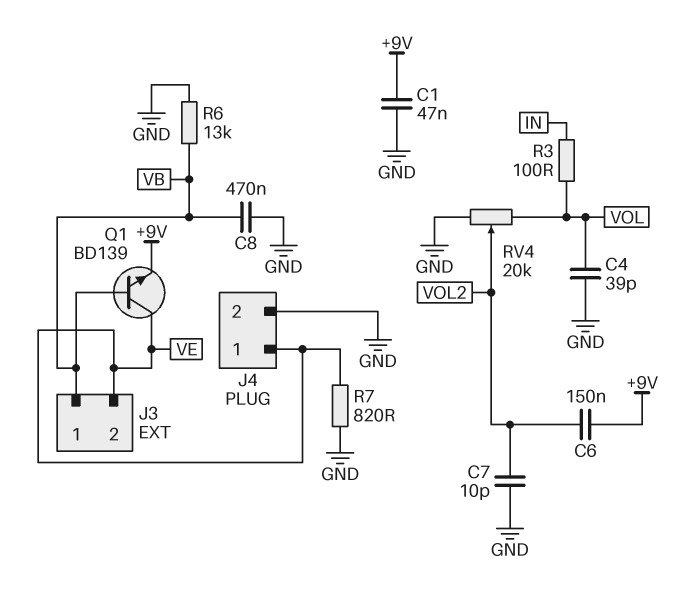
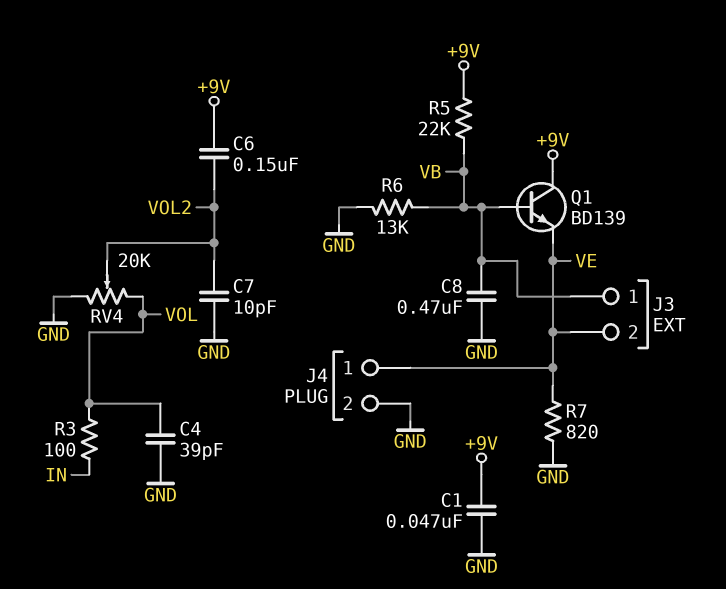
Q1: NPN BD139 (B VB, C VE, E +9V) -> NPN BD139 (B VB, C +9V, E VE)
R5: none -> 22k (+9V, VB)

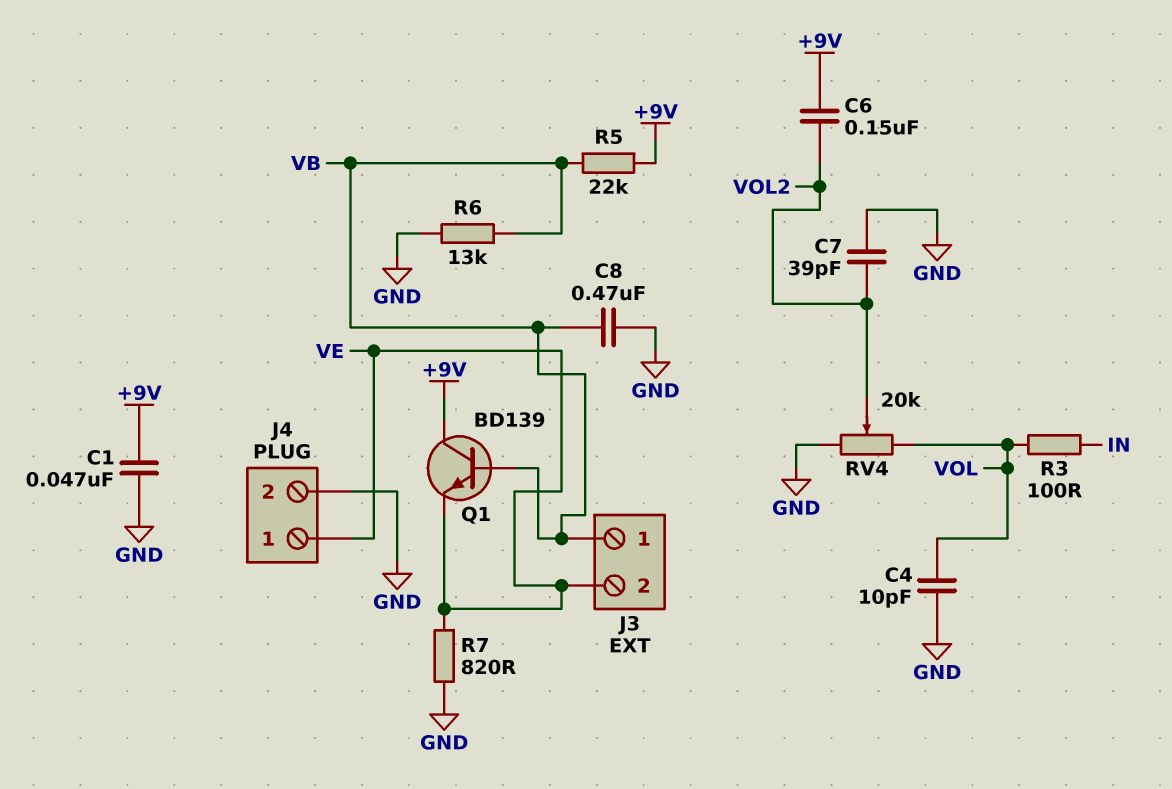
C4: 39pF (GND, VOL) -> 10pF (GND, VOL)
C7: 10pF (GND, VOL2) -> 39pF (GND, VOL2)

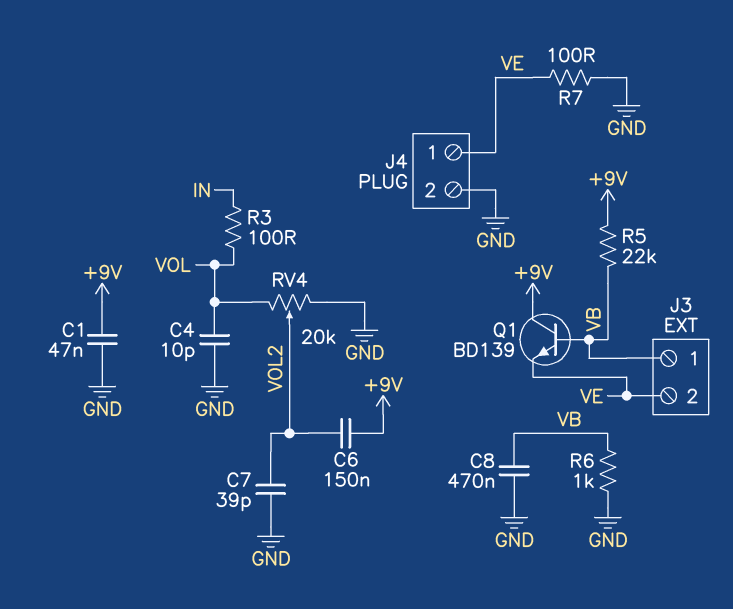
R6: 13k (GND, VB) -> 1k (GND, VB)
R7: 820 (GND, VE) -> 100 (GND, VE)

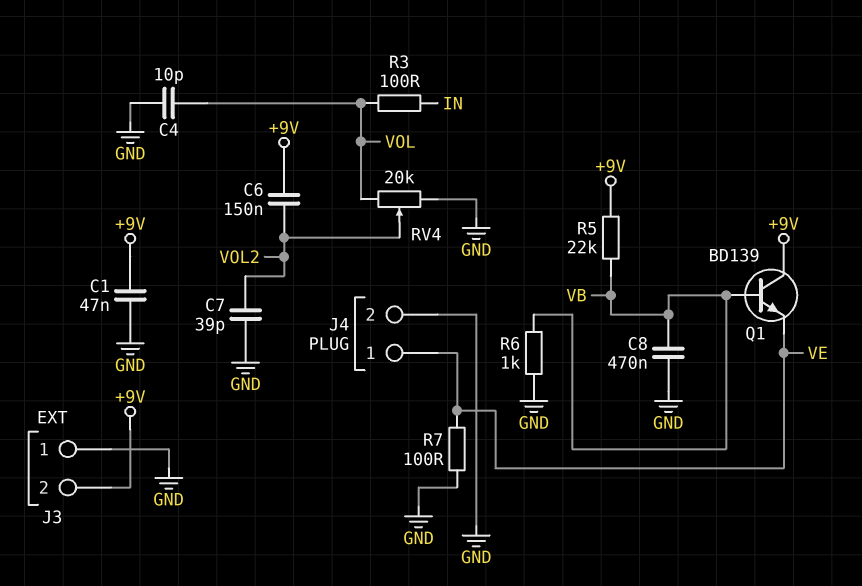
J3 pin 1: VB -> GND
J3 pin 2: VE -> +9V

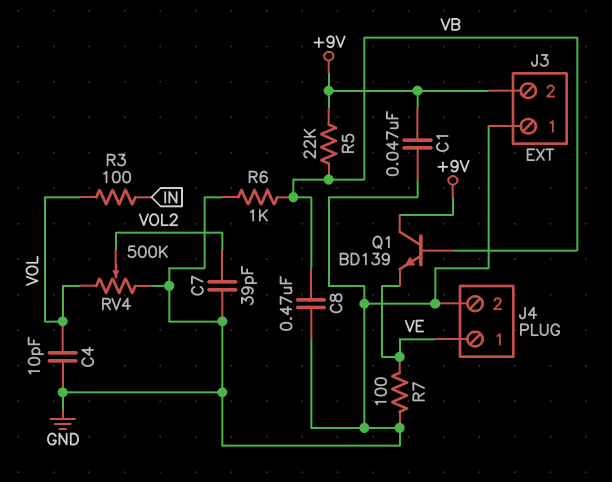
C6: 150nF (+9V, VOL2) -> none
RV4: 20k (GND, VOL, wiper VOL2) -> 500k (GND, VOL, wiper VOL2)

